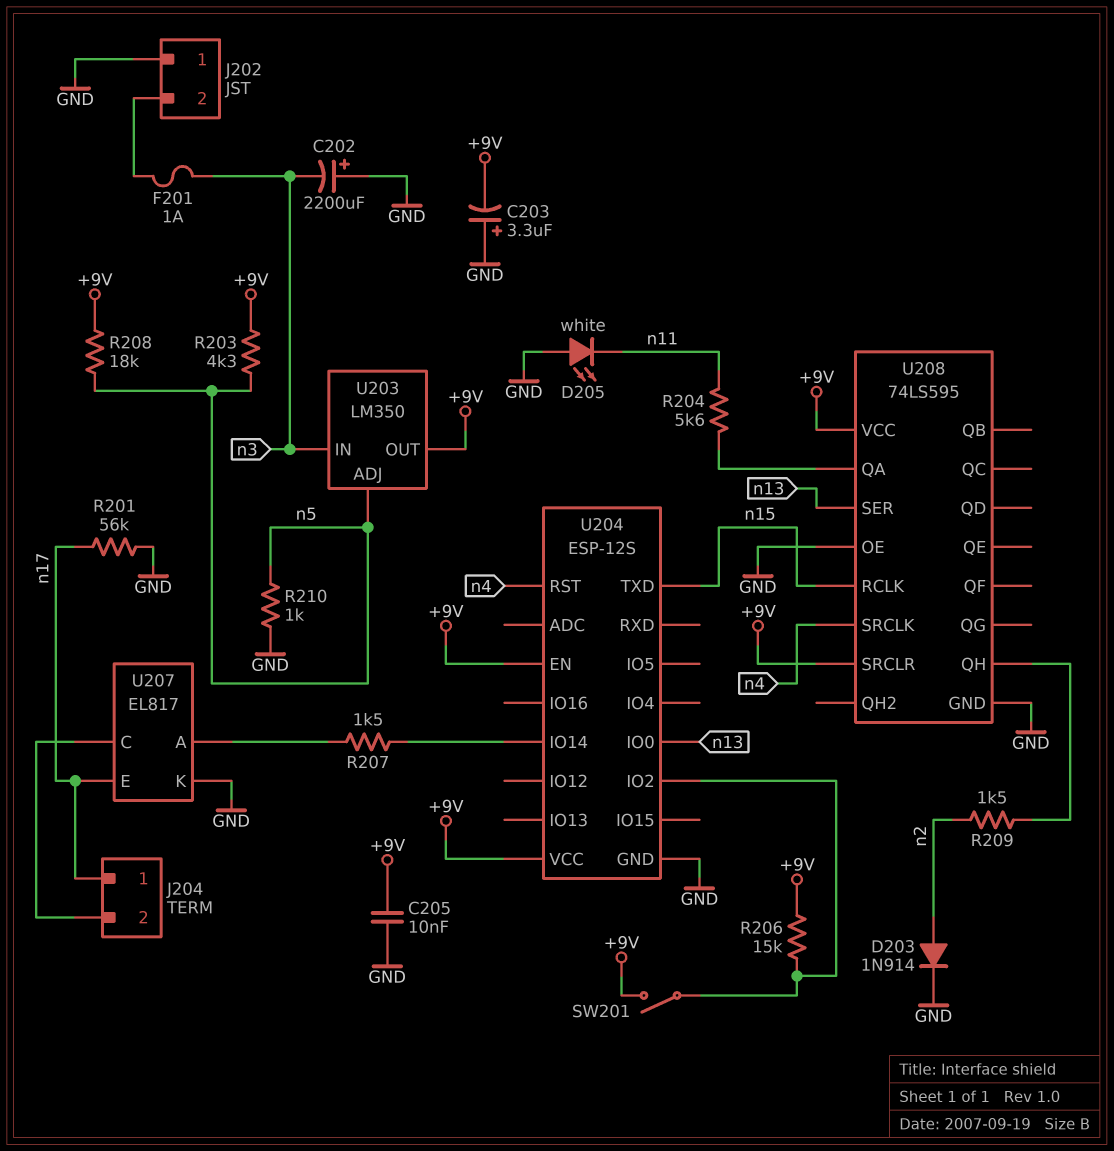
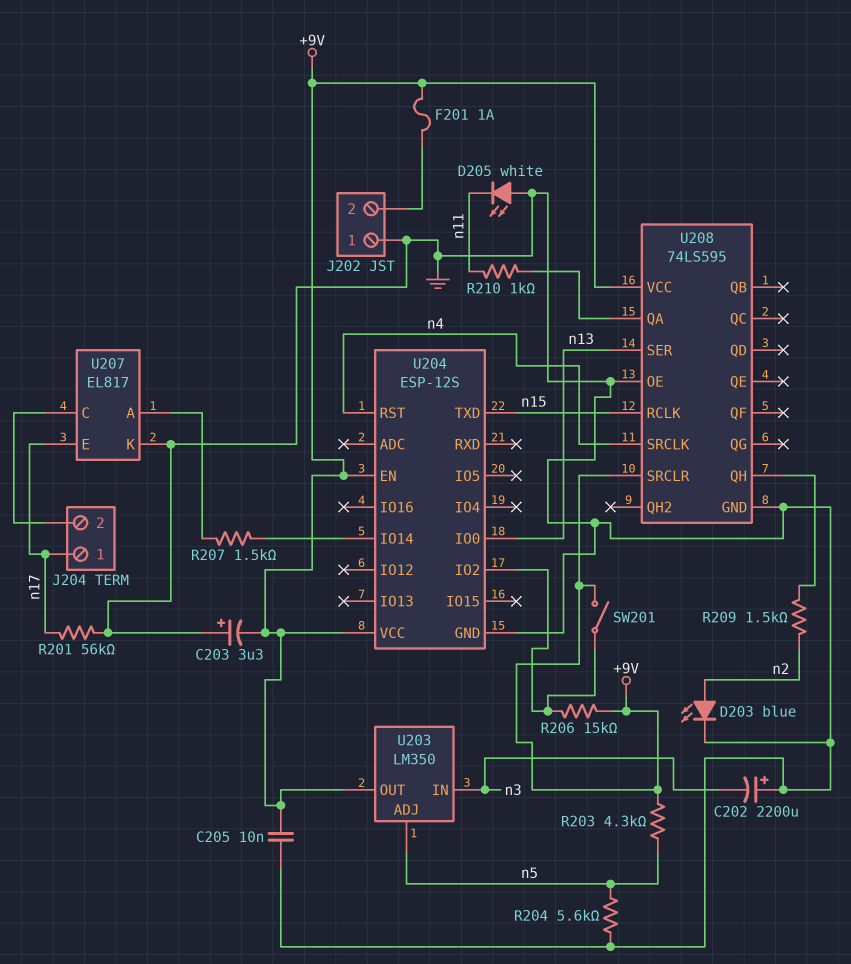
D203: diode 1N914 (A n2, K GND) -> LED blue (A n2, K GND)
F201: 1A (J202/2, n3) -> 1A (+9V, J202/2)
R204: 5.6k (U208/QA, n11) -> 5.6k (GND, n5)
R208: 18k (+9V, n5) -> none
R210: 1k (GND, n5) -> 1k (U208/QA, n11)

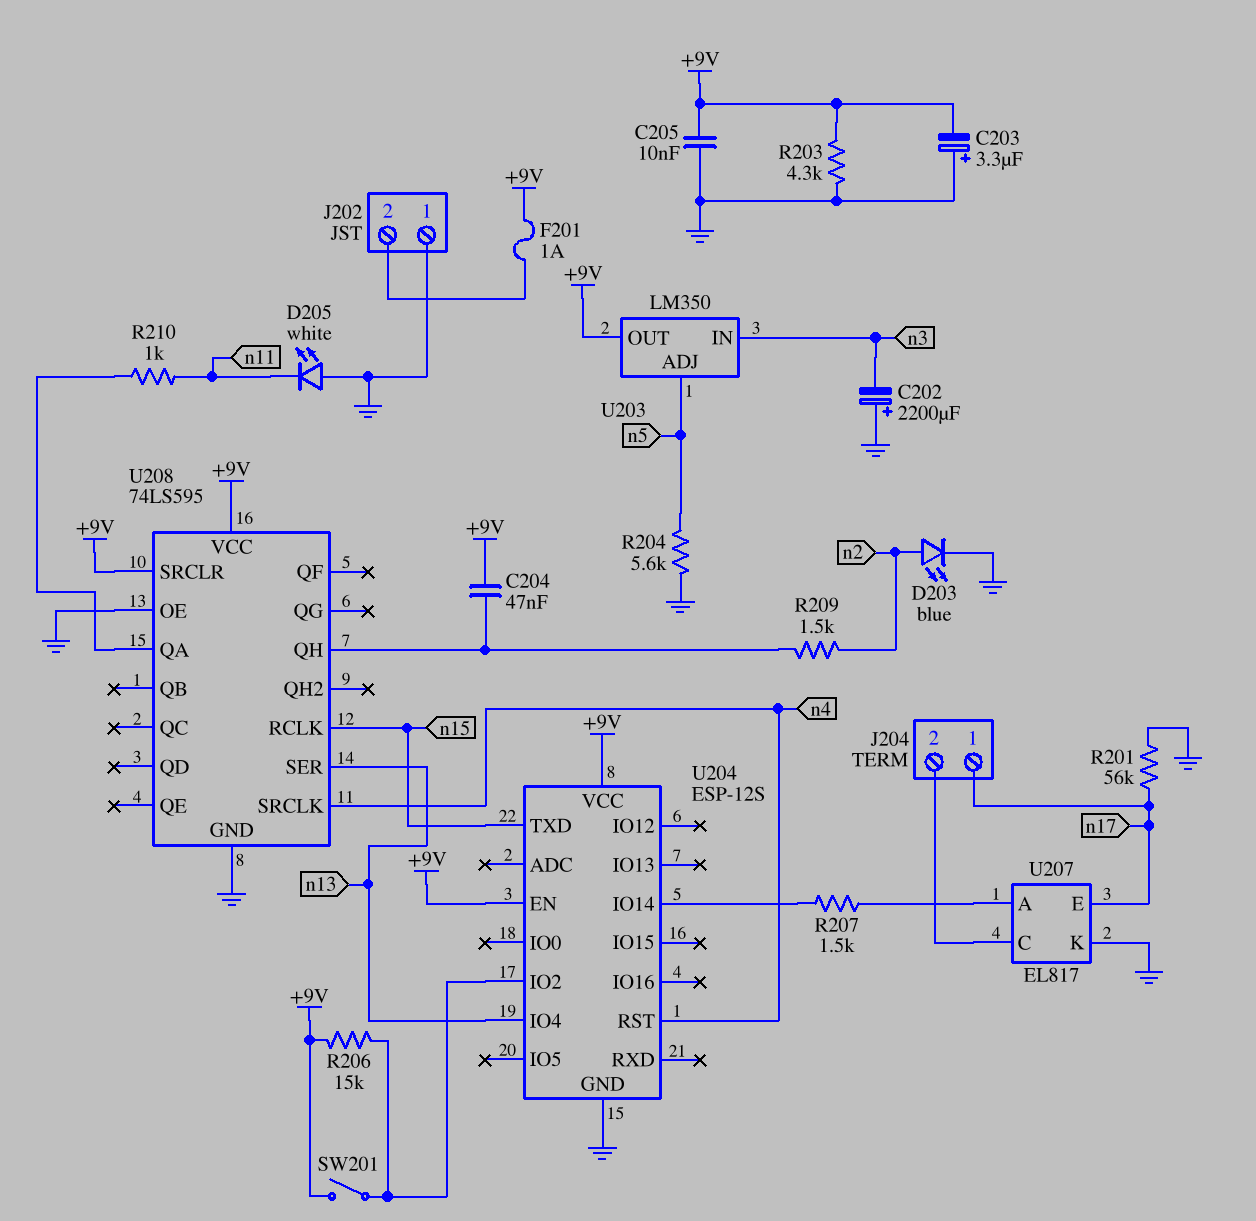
C204: none -> 47nF (+9V, U208/QH)
R203: 4.3k (+9V, n5) -> 4.3k (+9V, GND)
U204 pin IO0: n13 -> none
U204 pin IO4: none -> n13

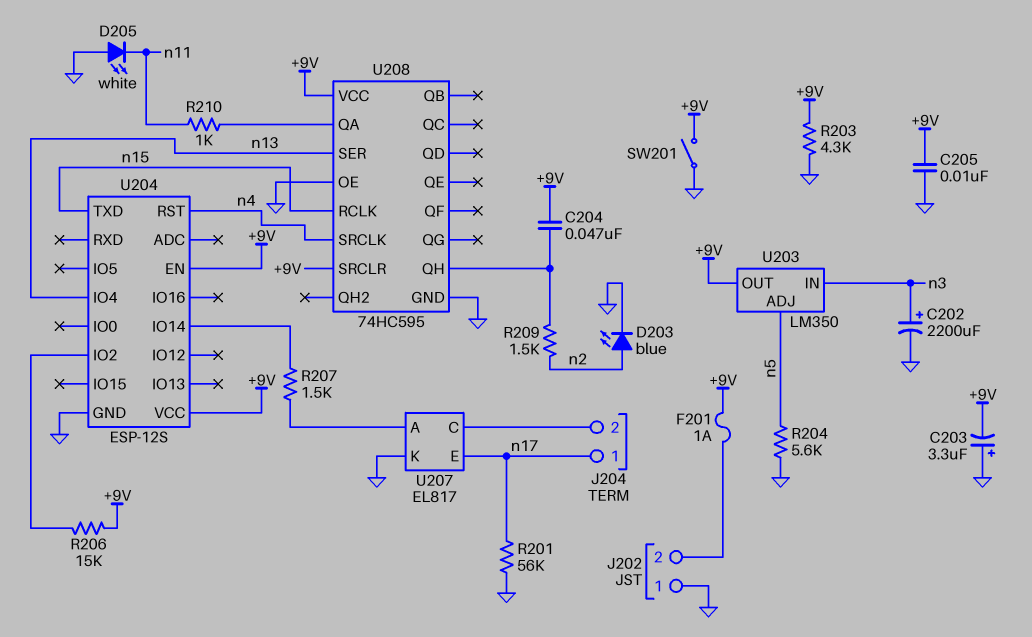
C202: 2200uF (plus GND, minus n3) -> 2200uF (plus n3, minus GND)
SW201: switch (+9V, U204/IO2) -> switch (+9V, GND)
U208: 74LS595 -> 74HC595

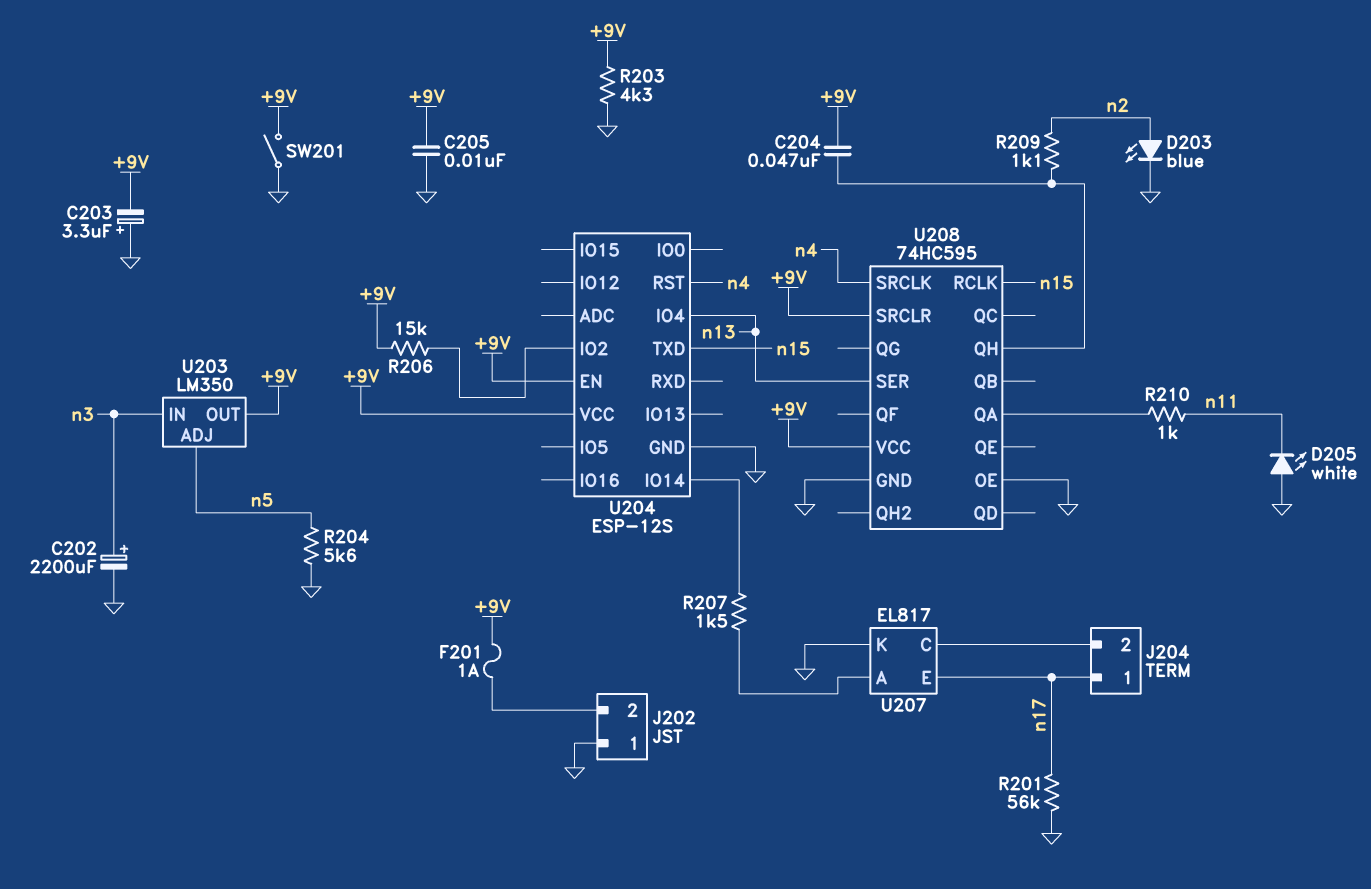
R209: 1.5k (U208/QH, n2) -> 1.1k (U208/QH, n2)

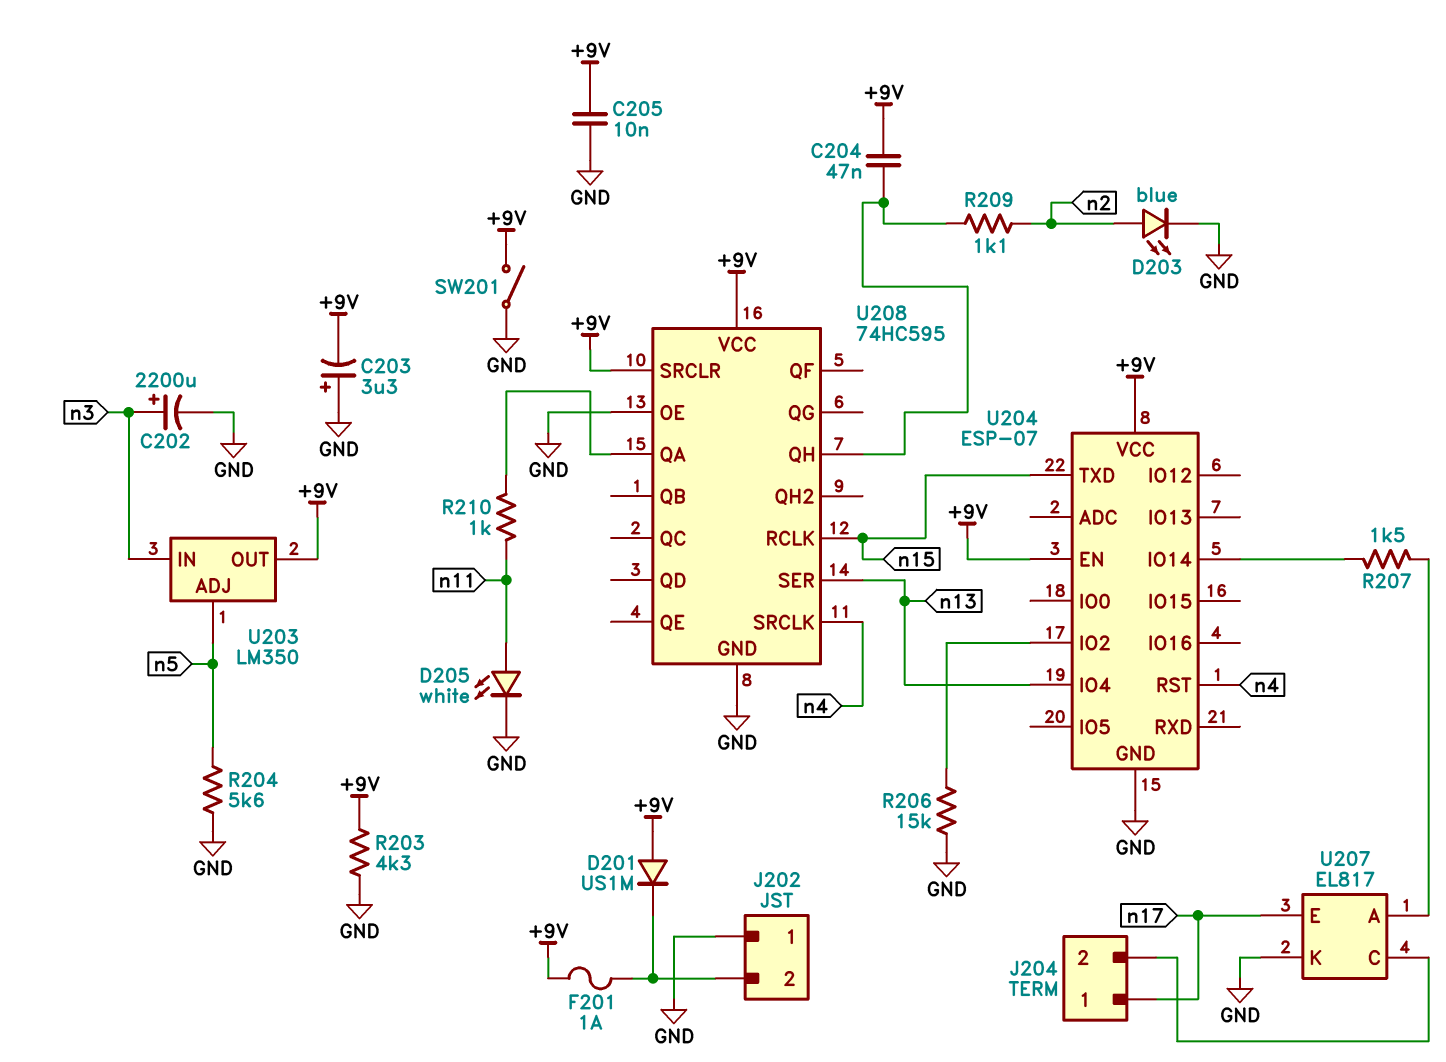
D201: none -> diode US1M (A +9V, K J202/2)
D205: LED white (A GND, K n11) -> LED white (A n11, K GND)
R201: 56k (GND, n17) -> none
R206: 15k (+9V, U204/IO2) -> 15k (GND, U204/IO2)
U204: ESP-12S -> ESP-07

